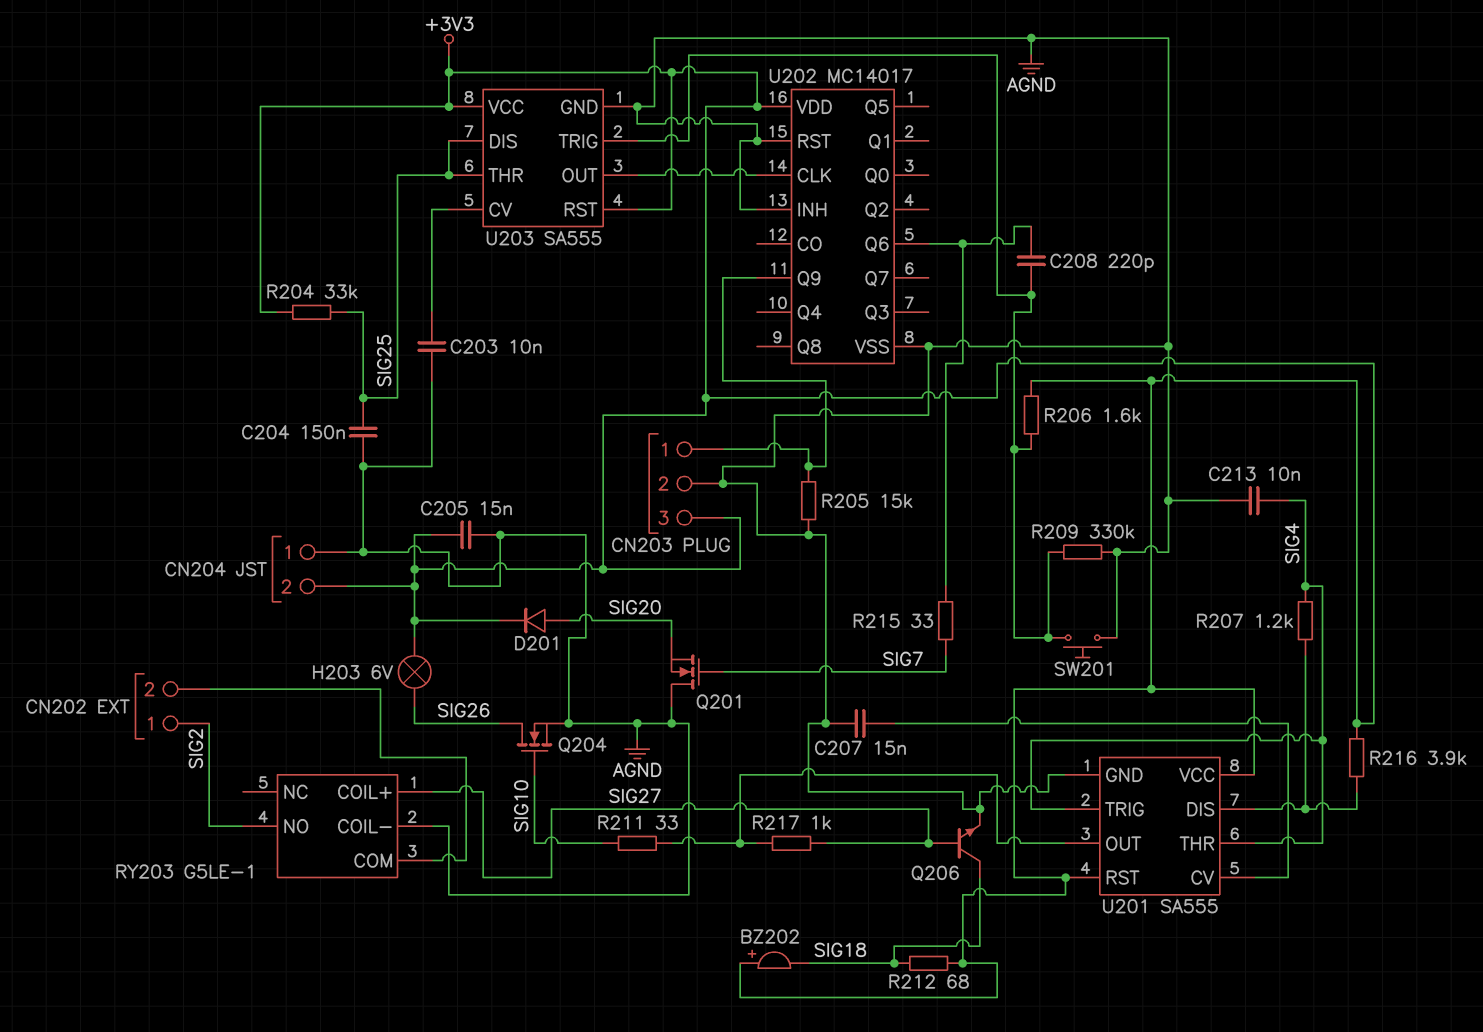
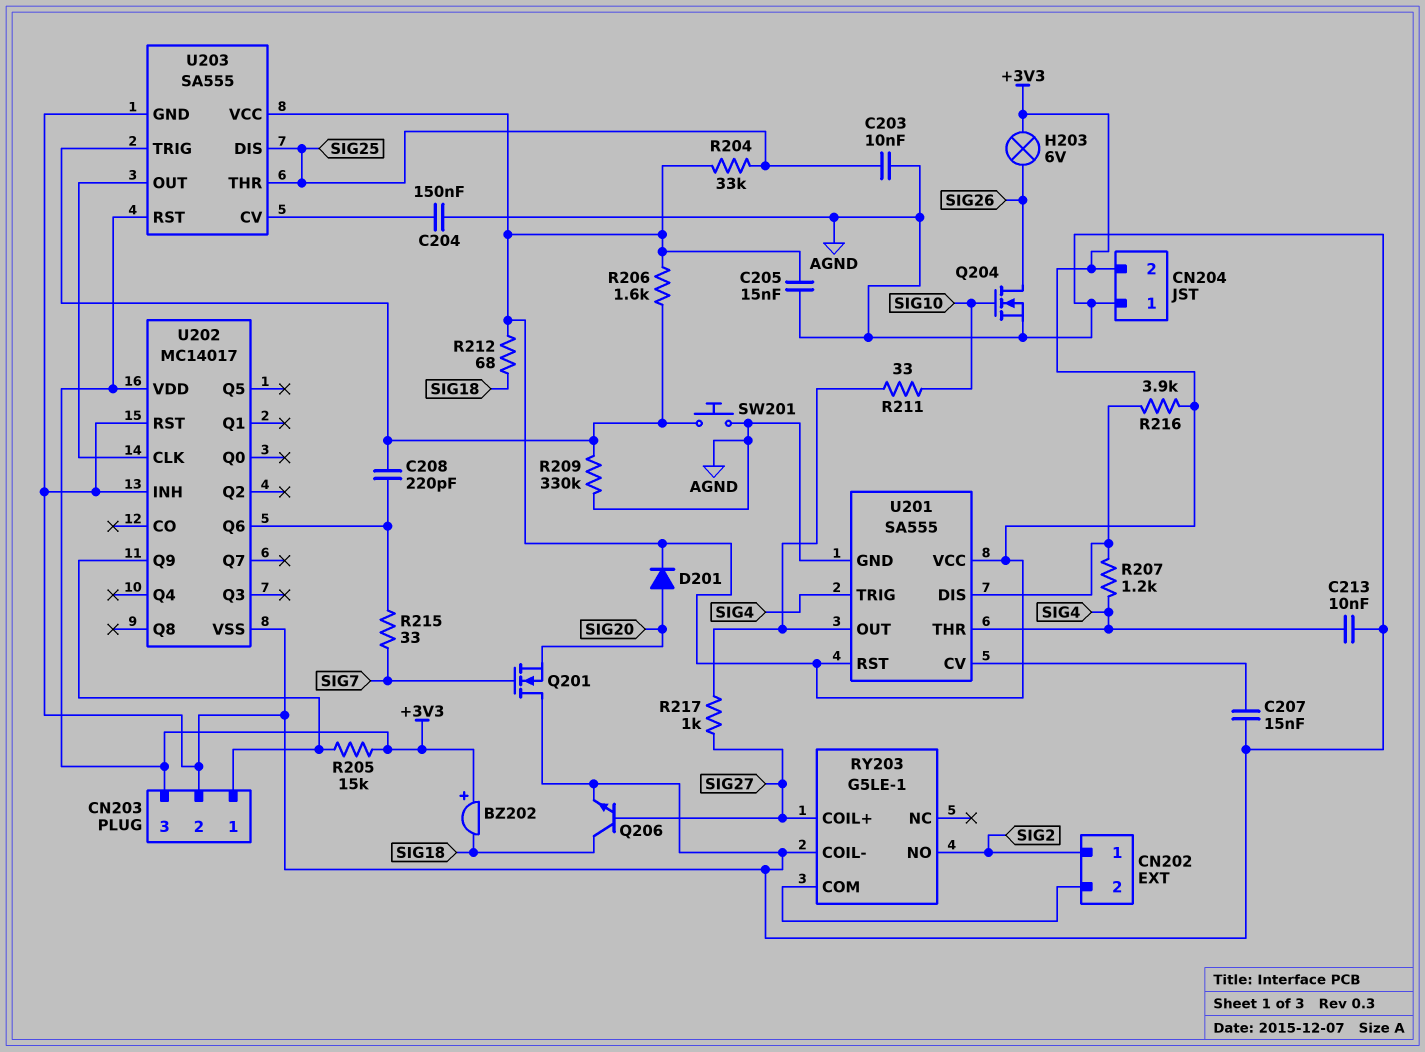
C203: 10nF (AGND, U203/CV) -> 10nF (AGND, SIG25)
C204: 150nF (AGND, SIG25) -> 150nF (AGND, U203/CV)
R205: 15k (AGND, CN203/1) -> 15k (+3V3, CN203/1)

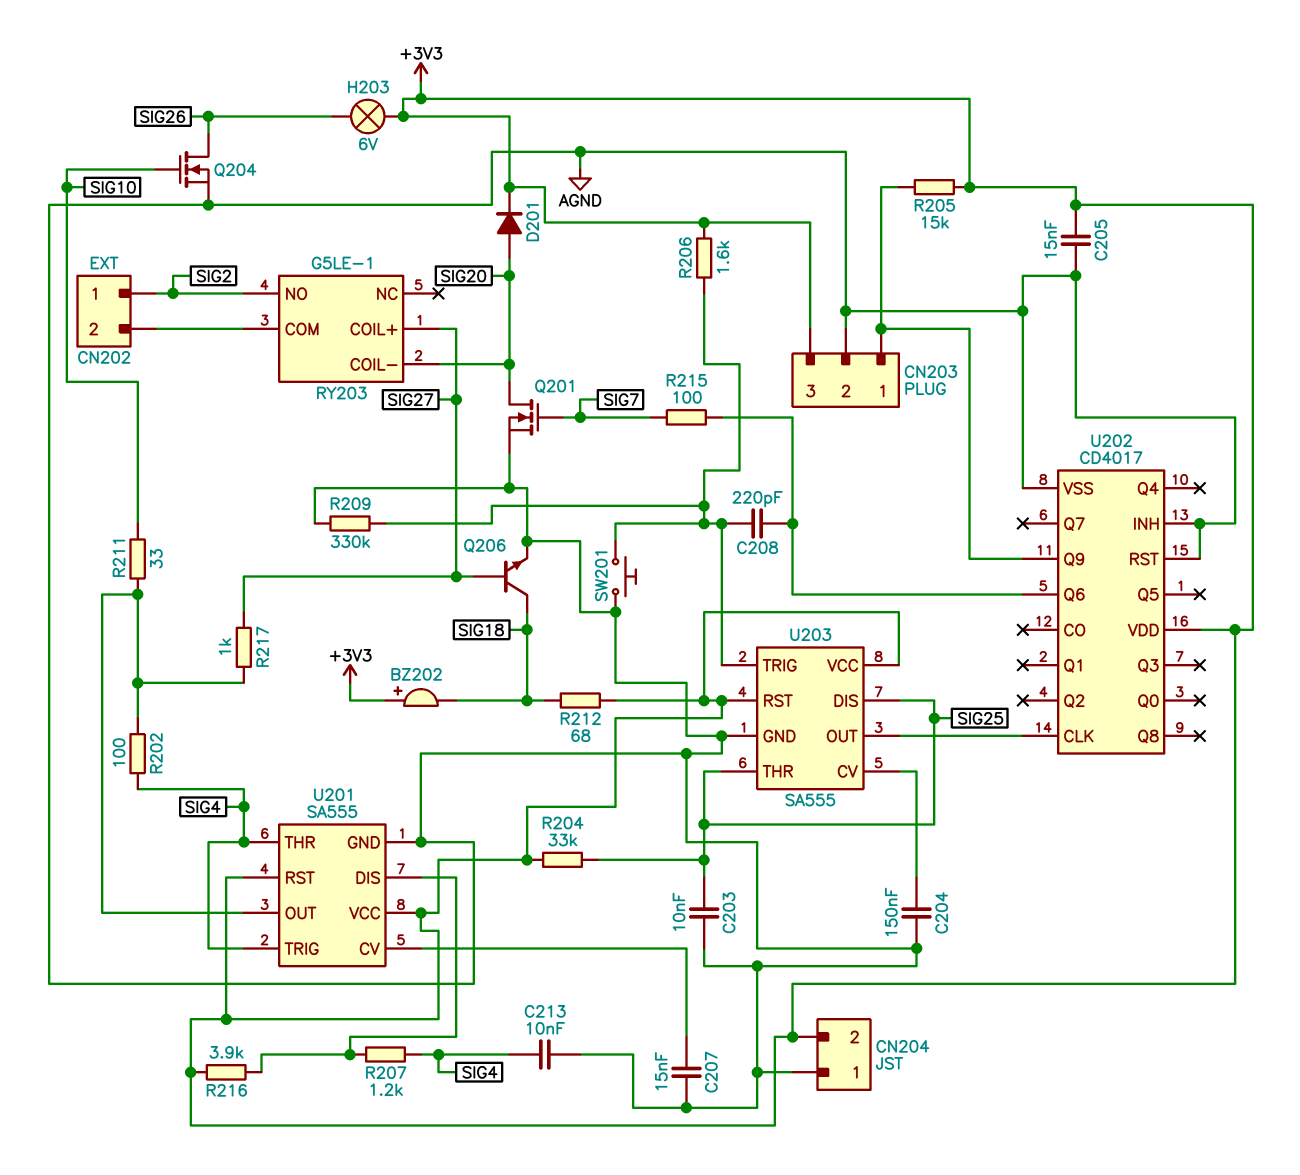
Q201: NMOS (G SIG7, D AGND, S SIG20) -> NMOS (G SIG7, D SIG20, S AGND)
R202: none -> 100 (SIG4, U201/OUT)
R215: 33 (SIG7, U202/Q6) -> 100 (SIG7, U202/Q6)
RY203 pin COIL-: AGND -> SIG20
U202: MC14017 -> CD4017

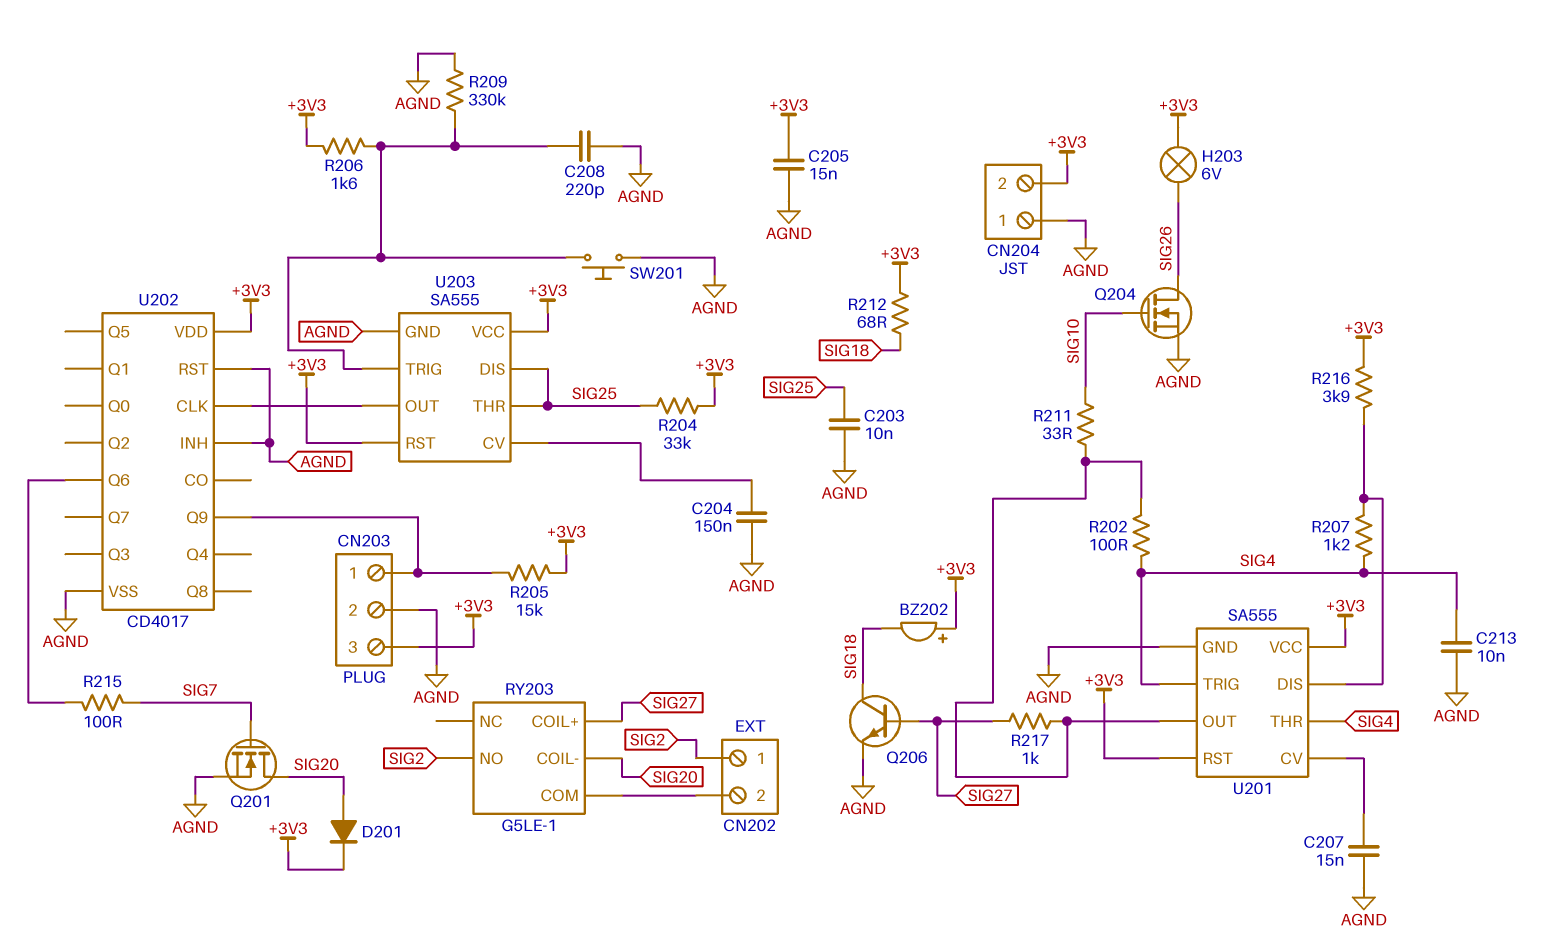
C208: 220pF (U202/Q6, U203/TRIG) -> 220pF (AGND, U203/TRIG)

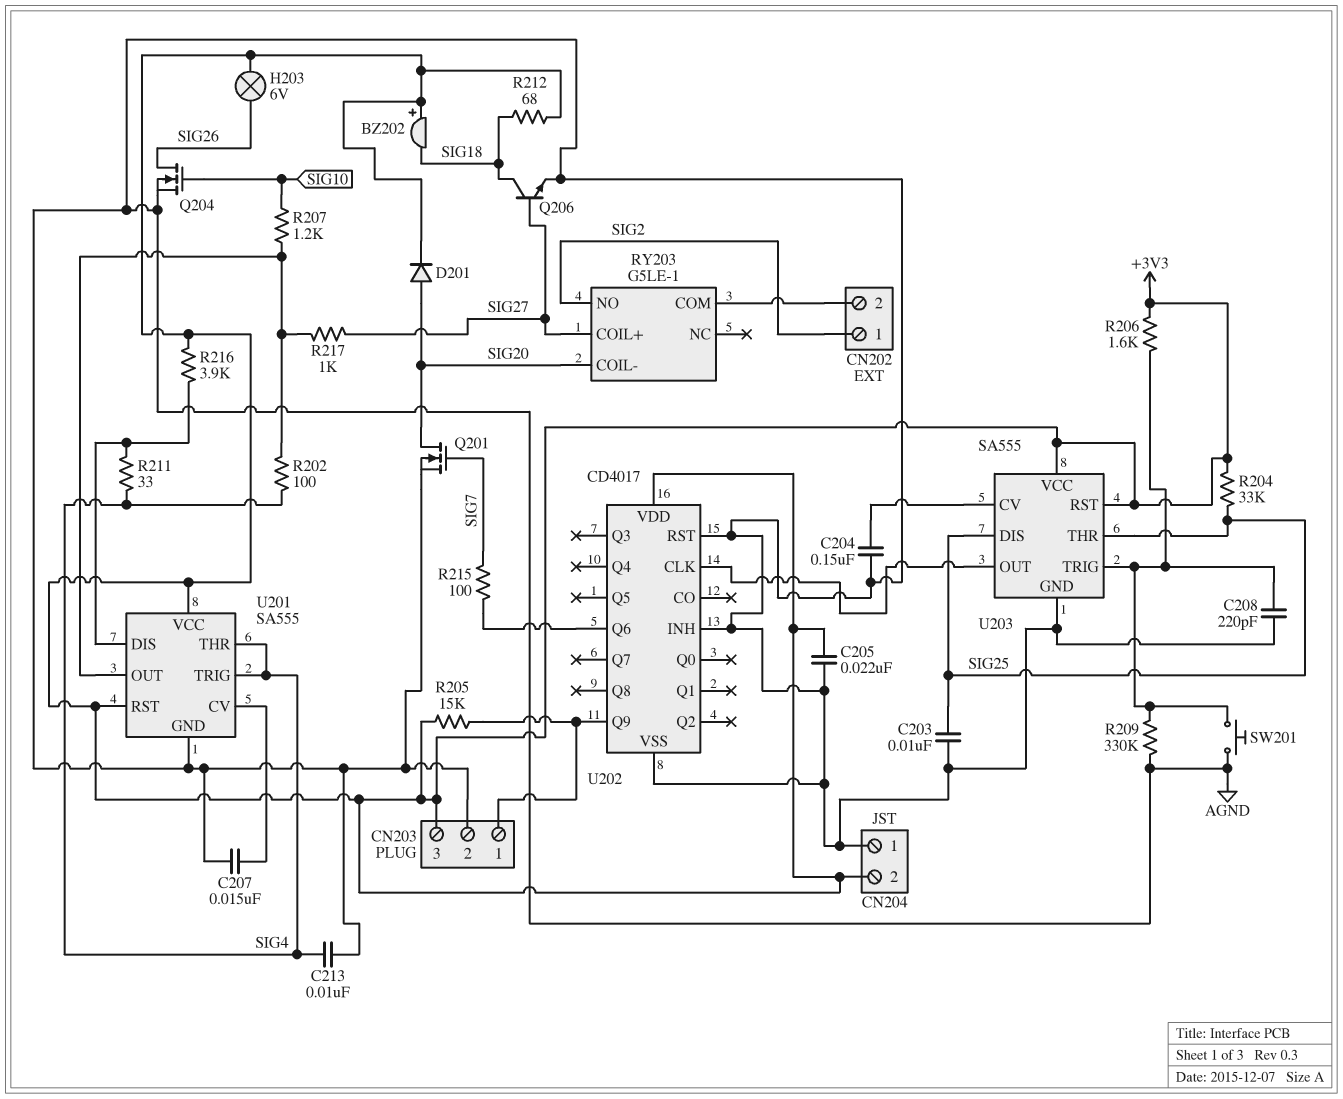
C205: 15nF (+3V3, AGND) -> 22nF (+3V3, AGND)
R207: 1.2k (SIG4, U201/DIS) -> 1.2k (SIG10, U201/OUT)
R211: 33 (SIG10, U201/OUT) -> 33 (SIG4, U201/DIS)

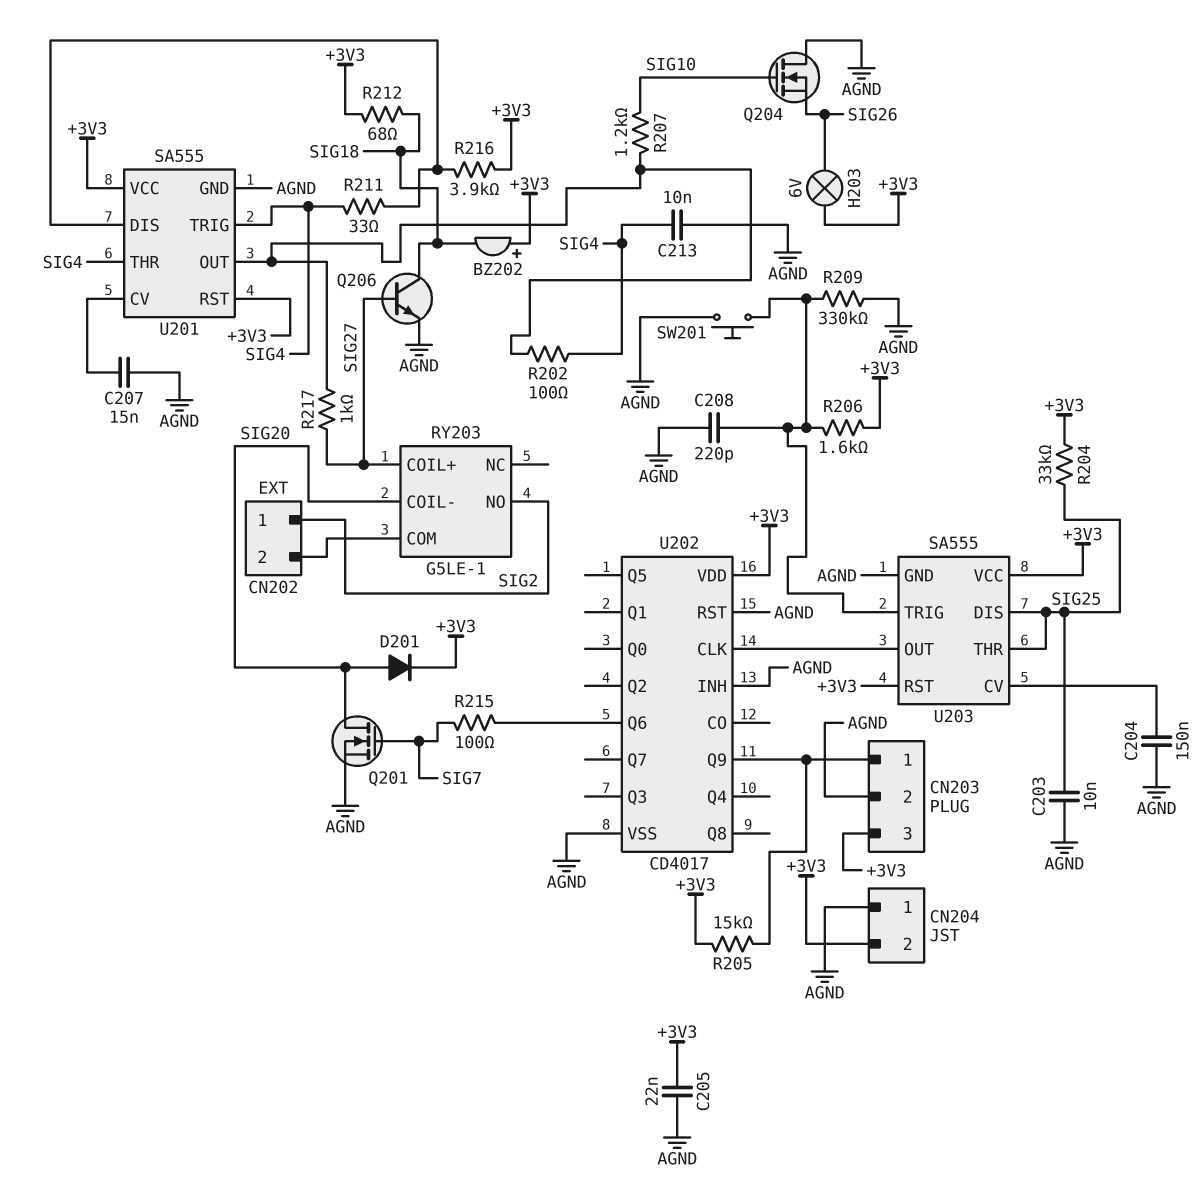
Q204: NMOS (G SIG10, D SIG26, S AGND) -> NMOS (G SIG10, D AGND, S SIG26)

